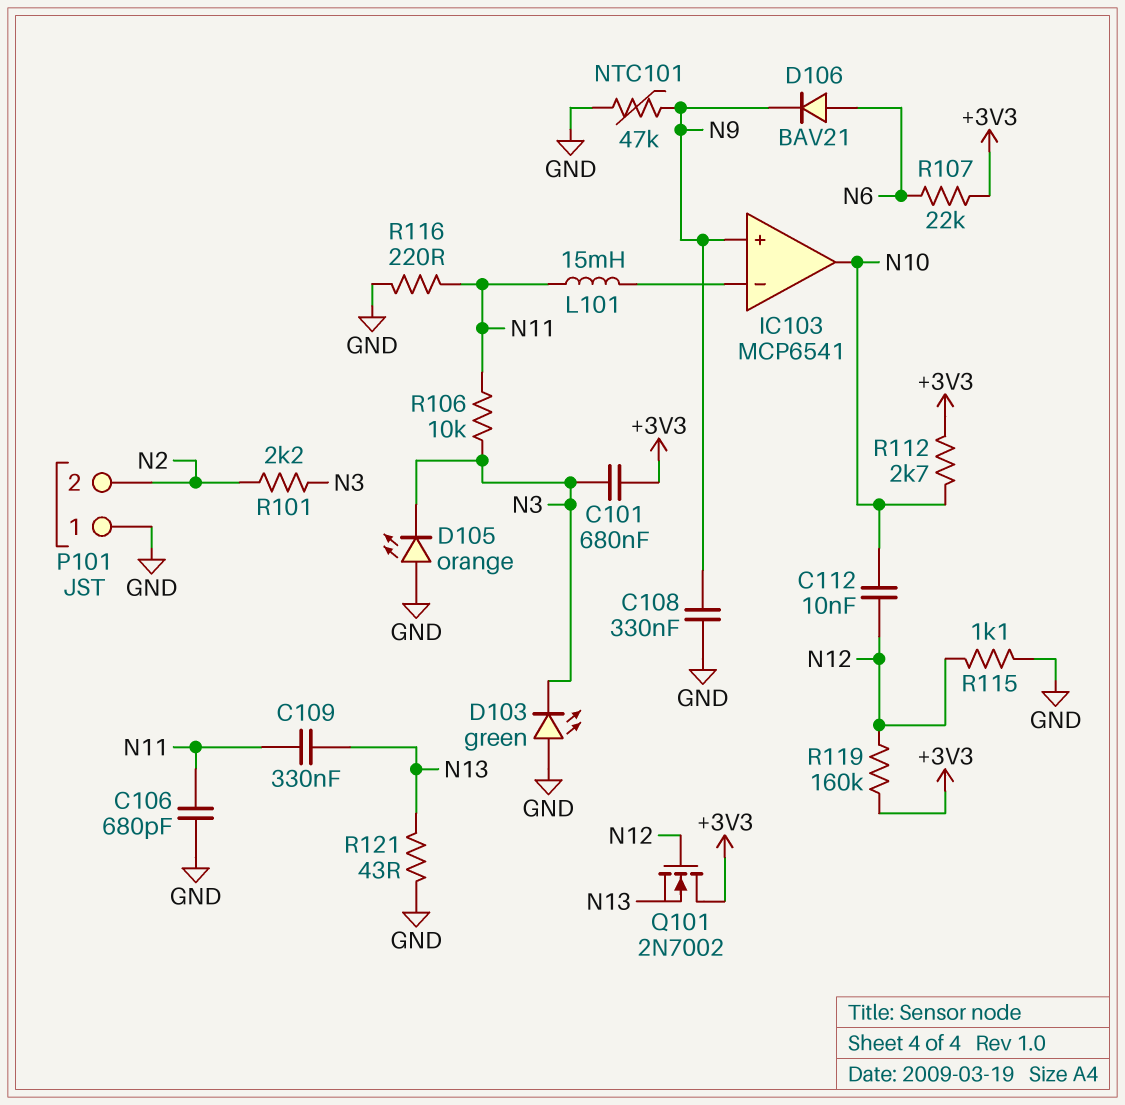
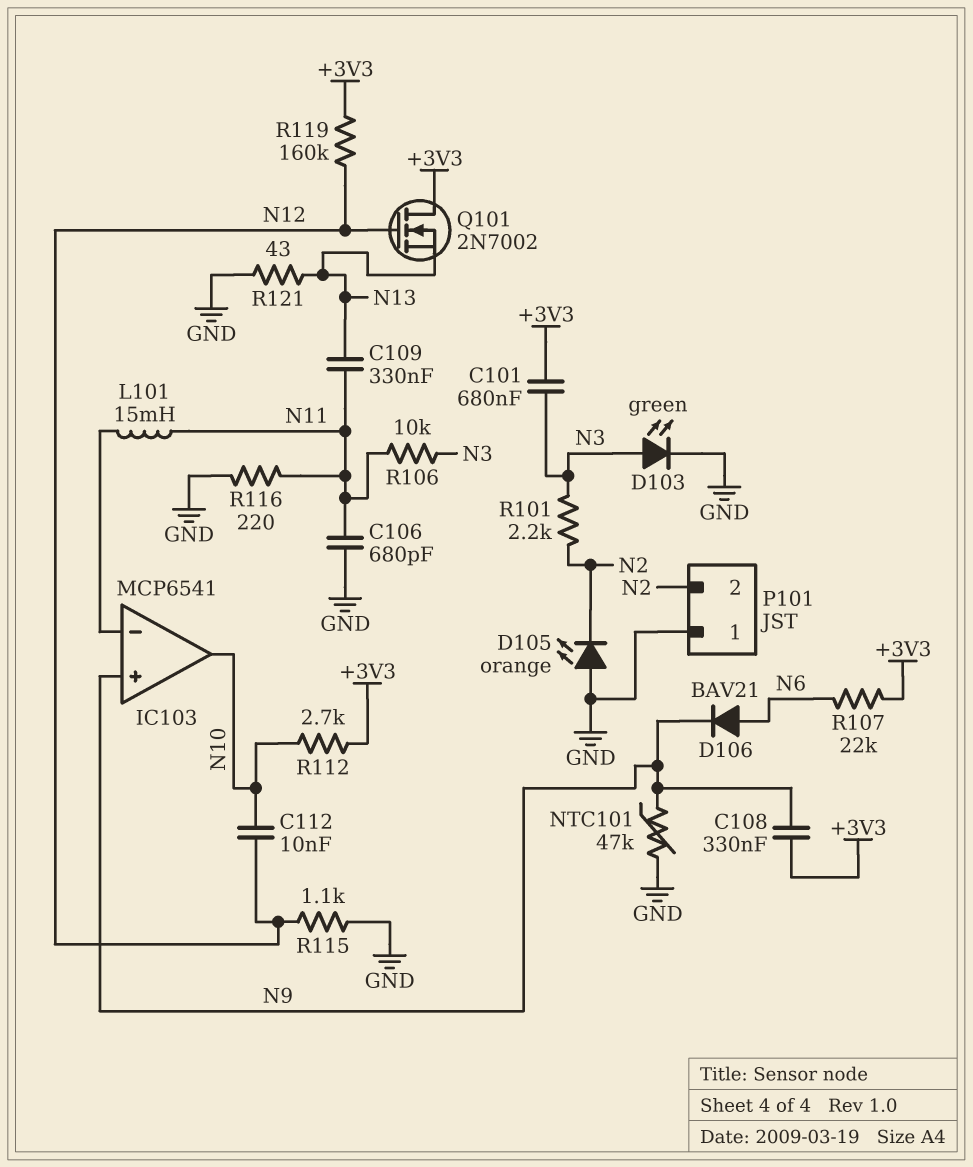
C108: 330nF (GND, N9) -> 330nF (+3V3, N9)
D103: LED green (A GND, K N3) -> LED green (A N3, K GND)
D105: LED orange (A GND, K N3) -> LED orange (A GND, K N2)

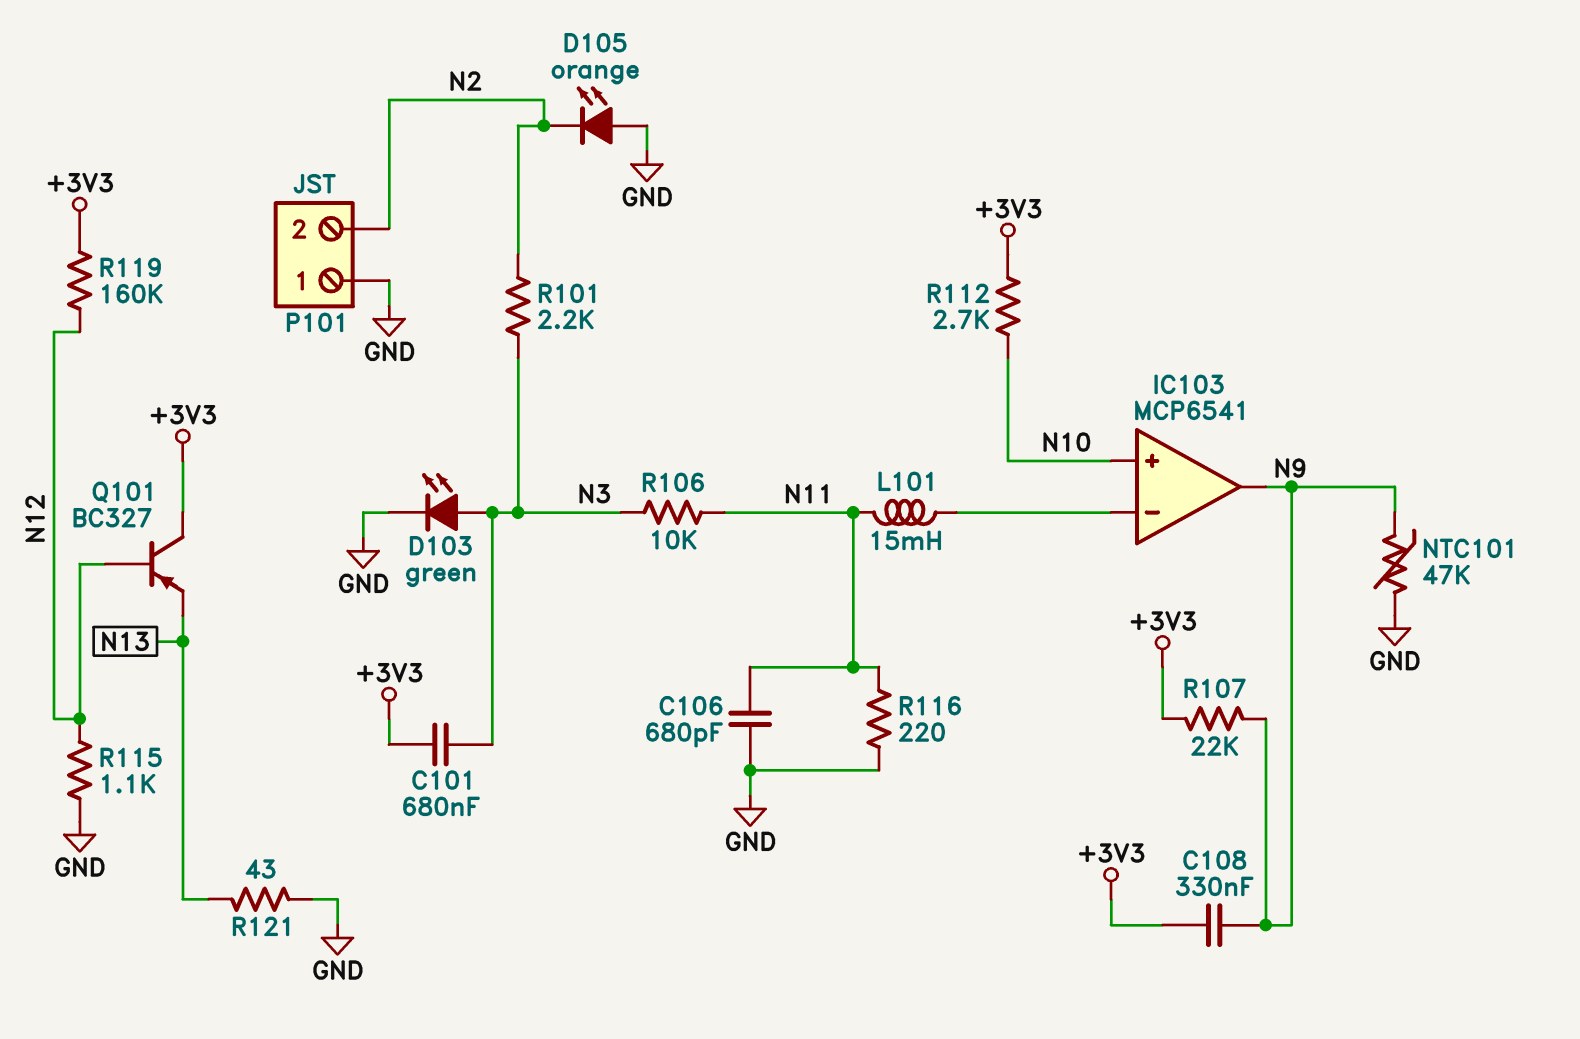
C109: 330nF (N11, N13) -> none
C112: 10nF (N10, N12) -> none
D106: diode BAV21 (A N6, K N9) -> none
IC103 pin in+: N9 -> N10
IC103 pin out: N10 -> N9
Q101: NMOS 2N7002 (G N12, D +3V3, S N13) -> PNP BC327 (B N12, C +3V3, E N13)
R107: 22k (+3V3, N6) -> 22k (+3V3, N9)

